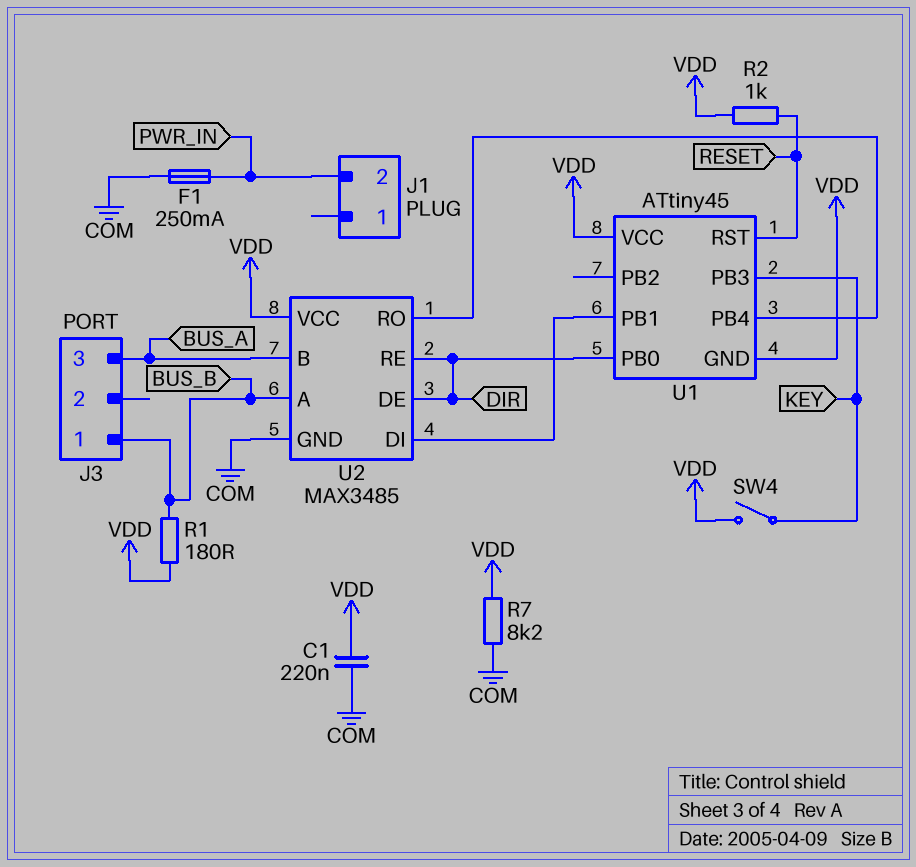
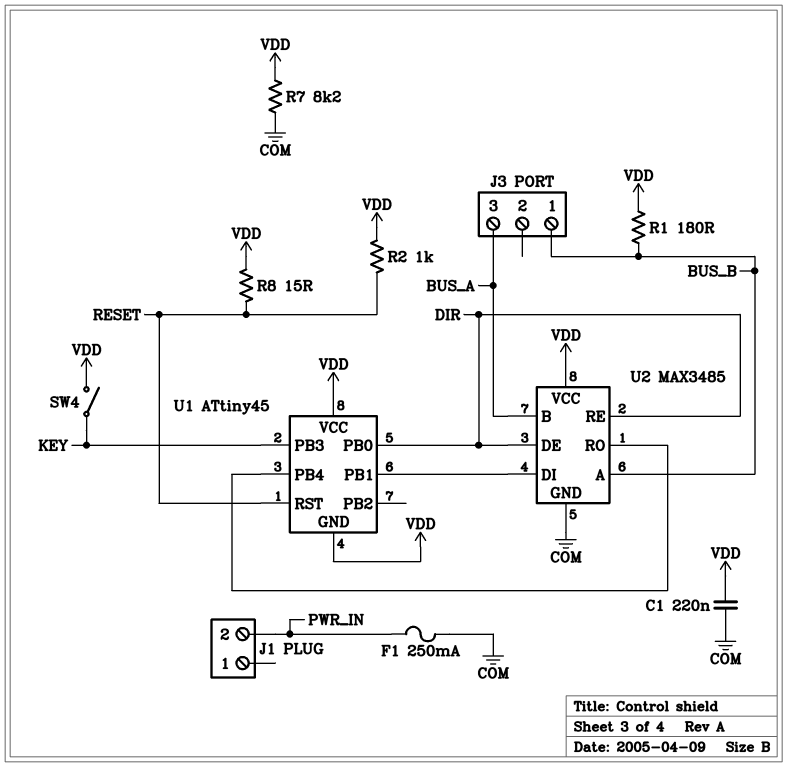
R8: none -> 15 (RESET, VDD)

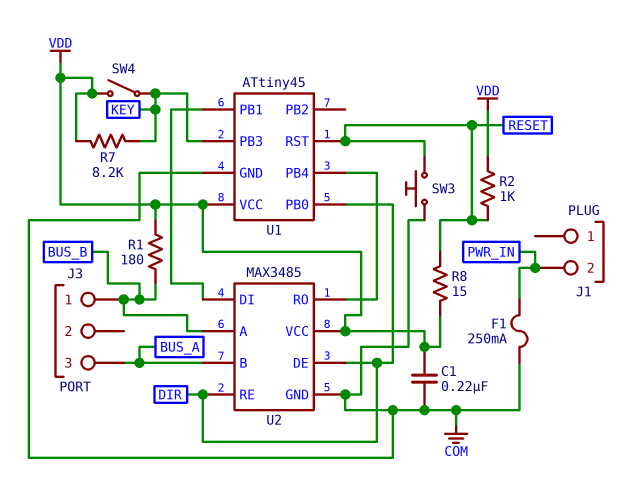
R7: 8.2k (COM, VDD) -> 8.2k (KEY, VDD)
SW3: none -> button (COM, RESET)
U1 pin GND: VDD -> COM

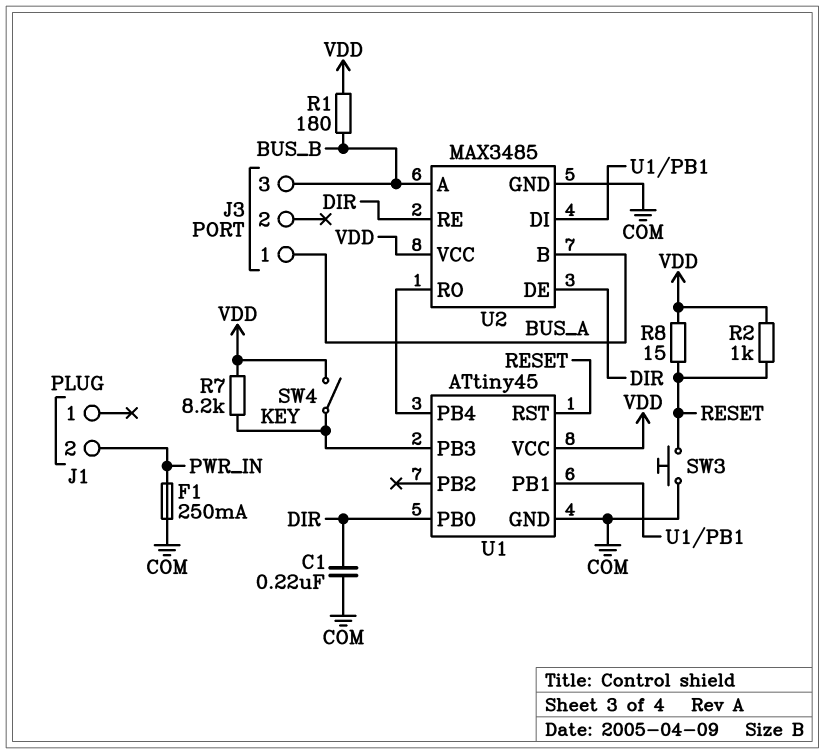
C1: 220nF (COM, VDD) -> 220nF (COM, DIR)
J3 pin 1: BUS_B -> BUS_A
J3 pin 3: BUS_A -> BUS_B

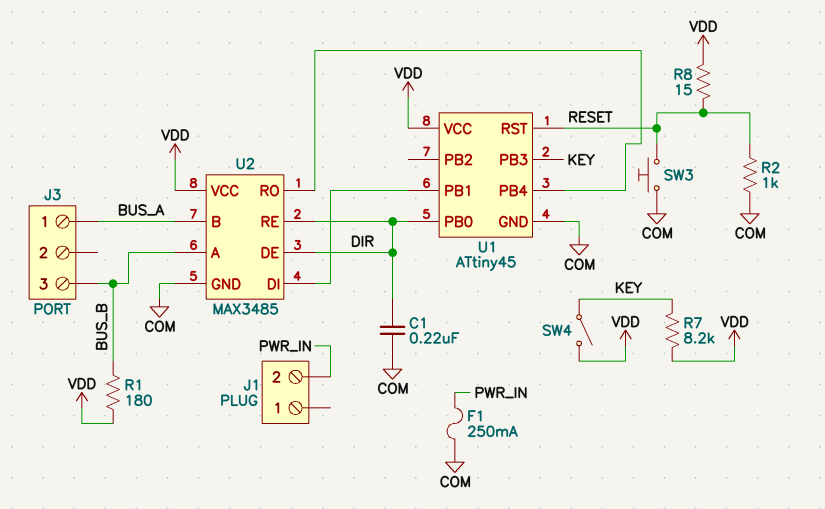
R2: 1k (RESET, VDD) -> 1k (COM, RESET)

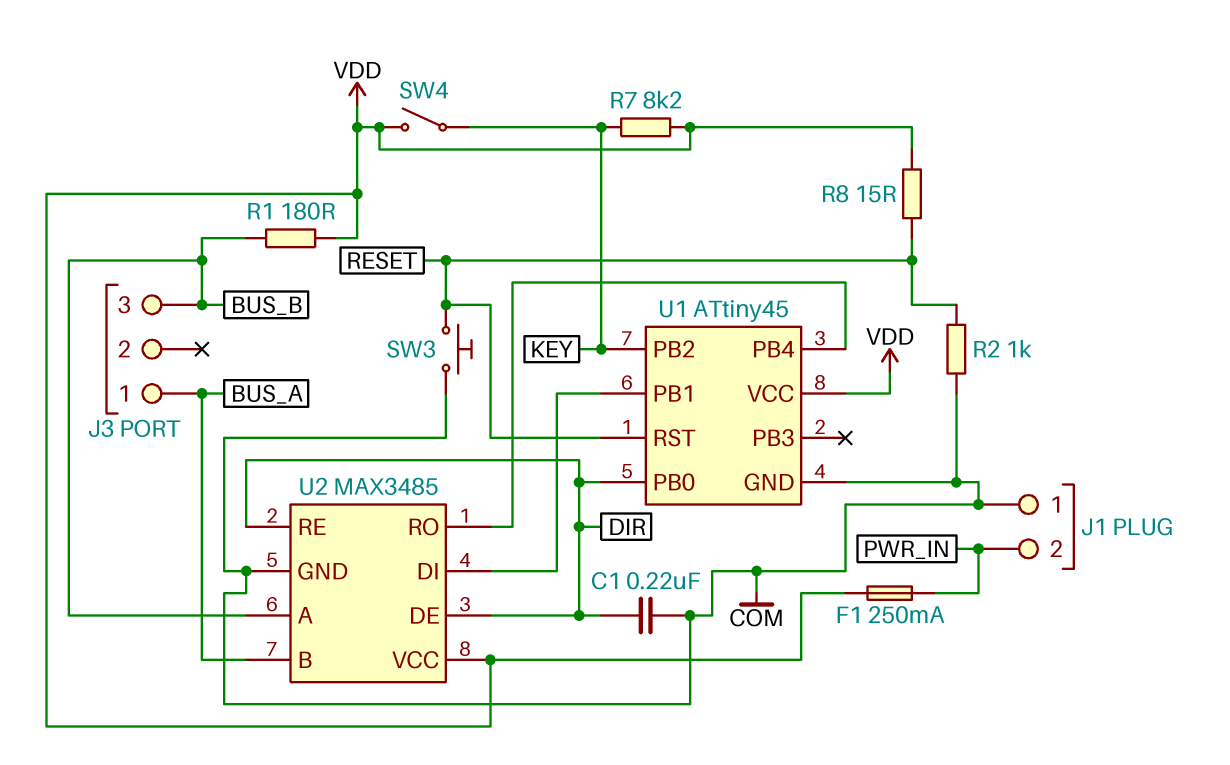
F1: 250mA (COM, PWR_IN) -> 250mA (PWR_IN, VDD)
J1 pin 1: none -> COM
U1 pin PB2: none -> KEY
U1 pin PB3: KEY -> none

